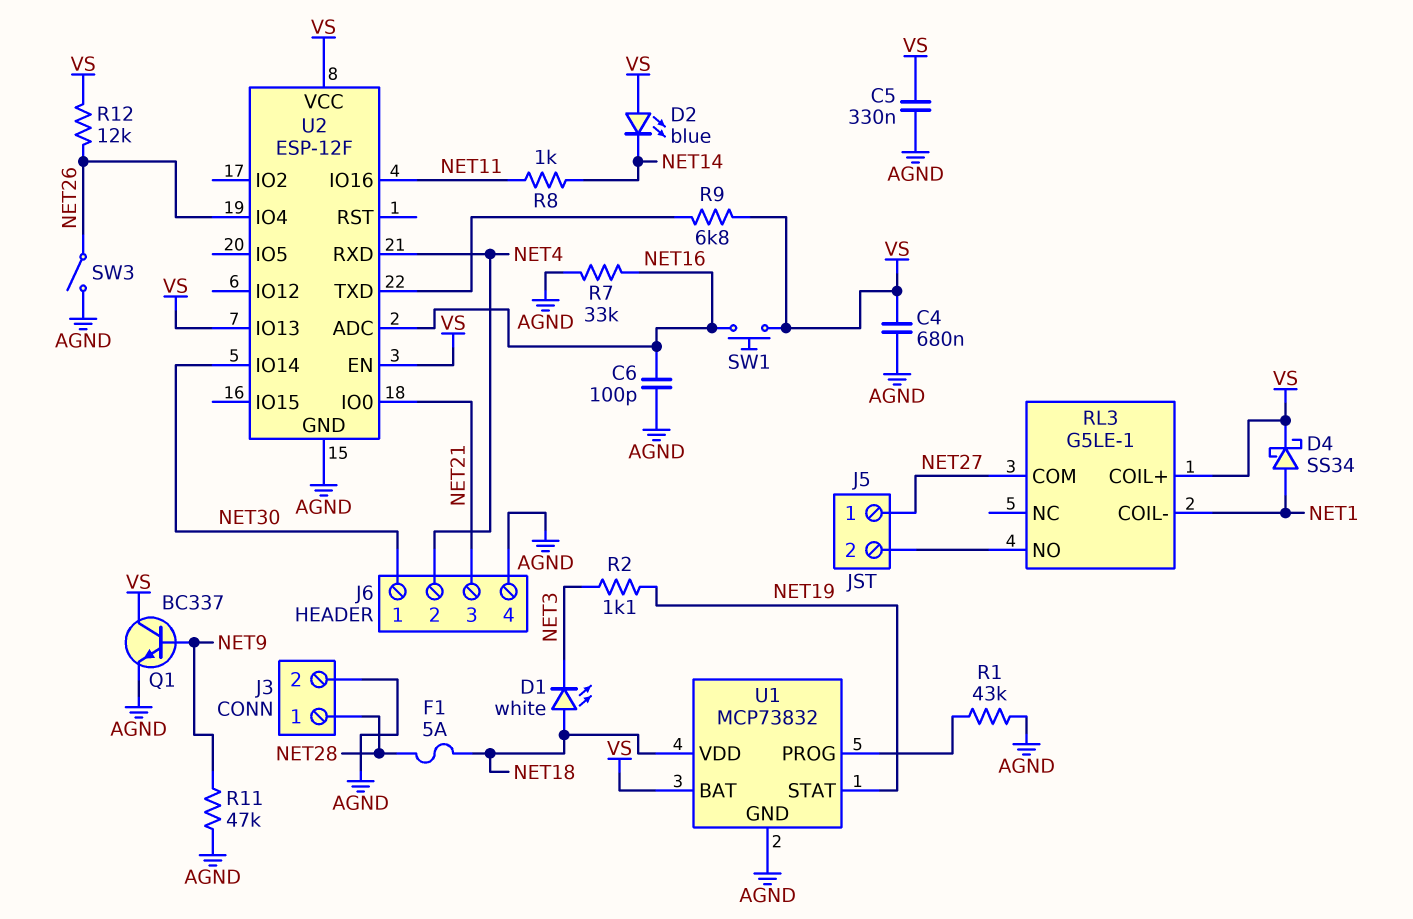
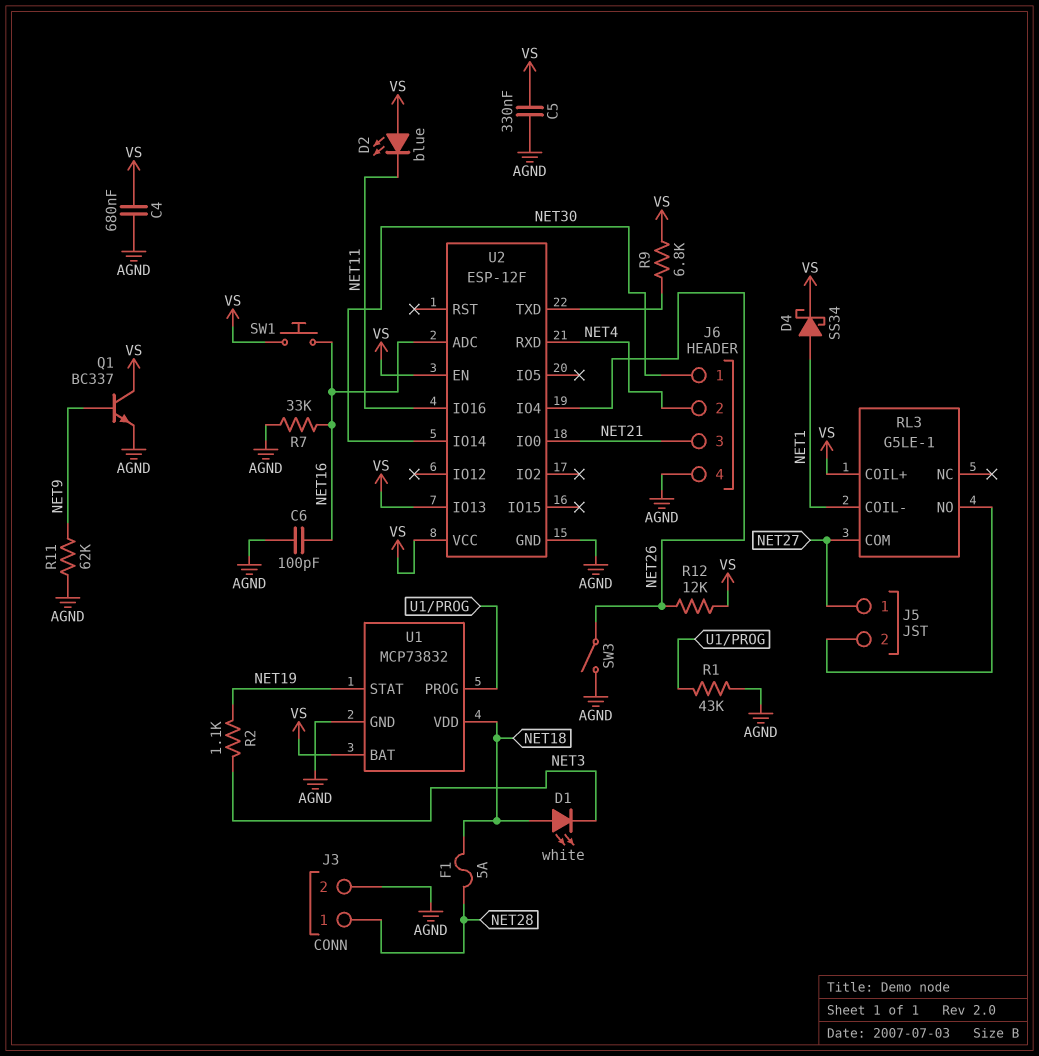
D2: LED blue (A VS, K NET14) -> LED blue (A VS, K NET11)
R8: 1k (NET11, NET14) -> none
R11: 47k (AGND, NET9) -> 62k (AGND, NET9)

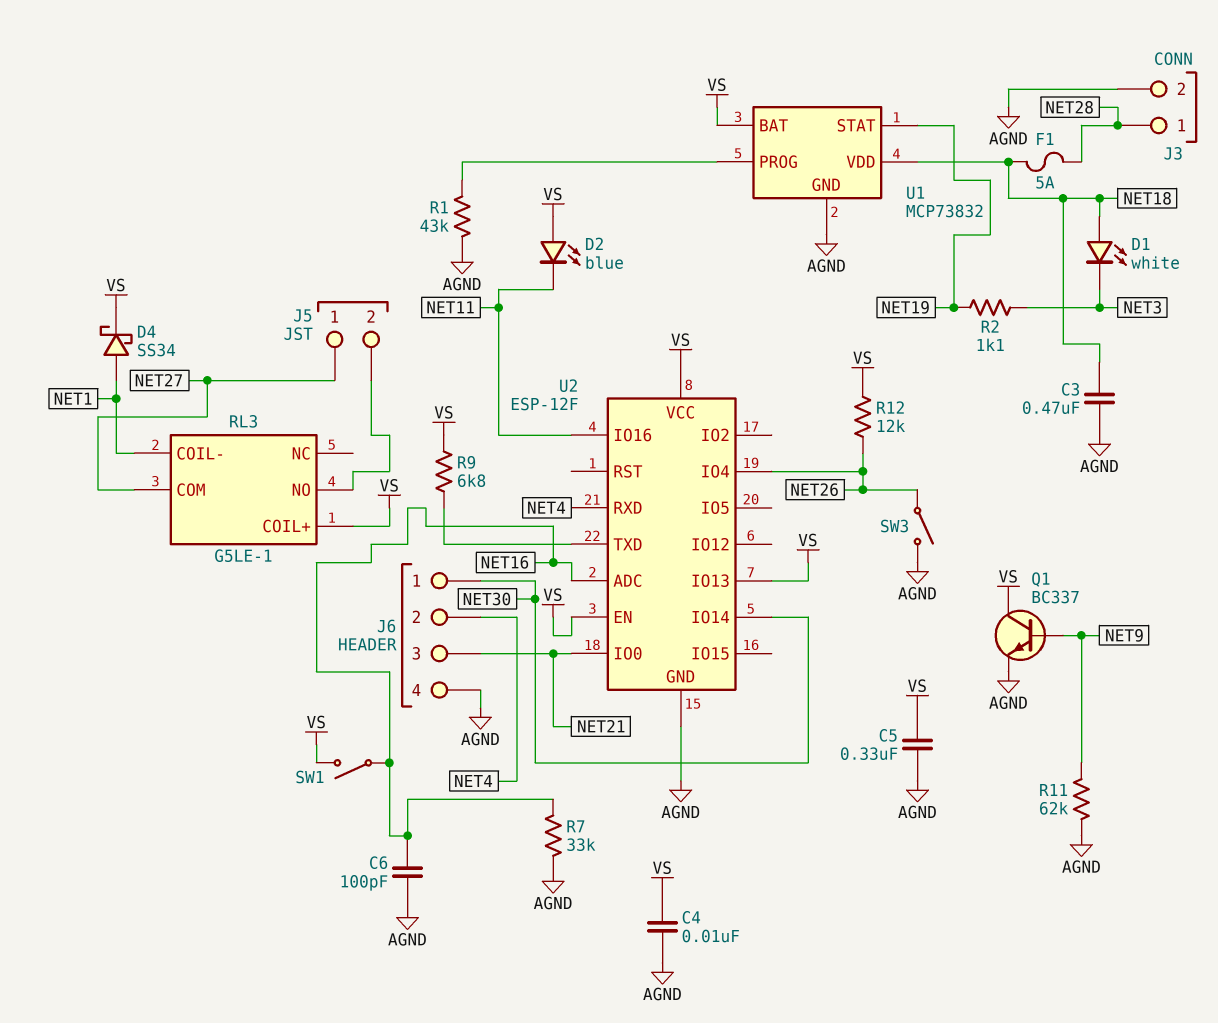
C3: none -> 470nF (AGND, NET18)
C4: 680nF (AGND, VS) -> 10nF (AGND, VS)
SW1: button (NET16, VS) -> switch (NET16, VS)

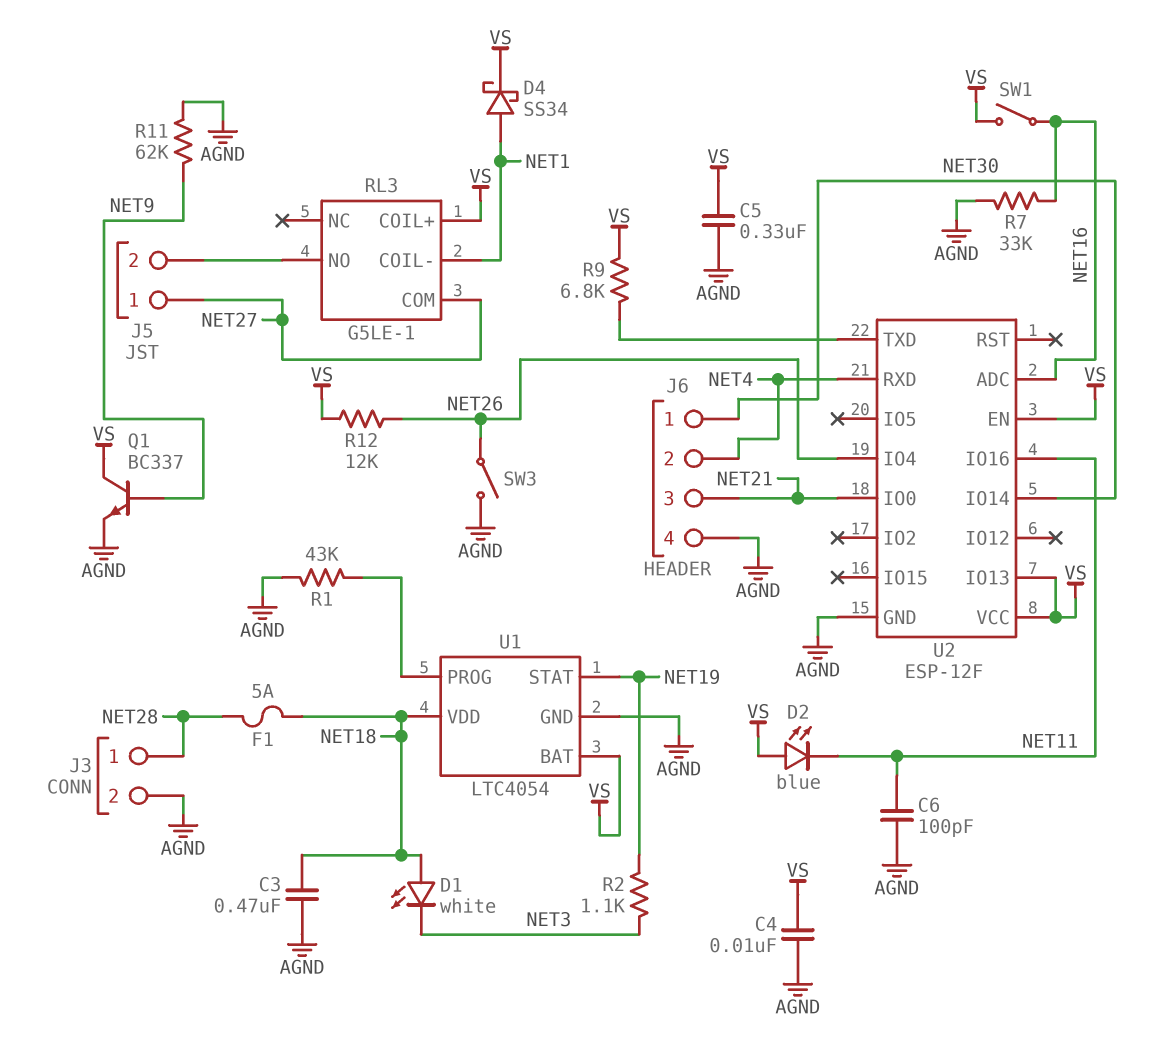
C6: 100pF (AGND, NET16) -> 100pF (AGND, NET11)
U1: MCP73832 -> LTC4054

